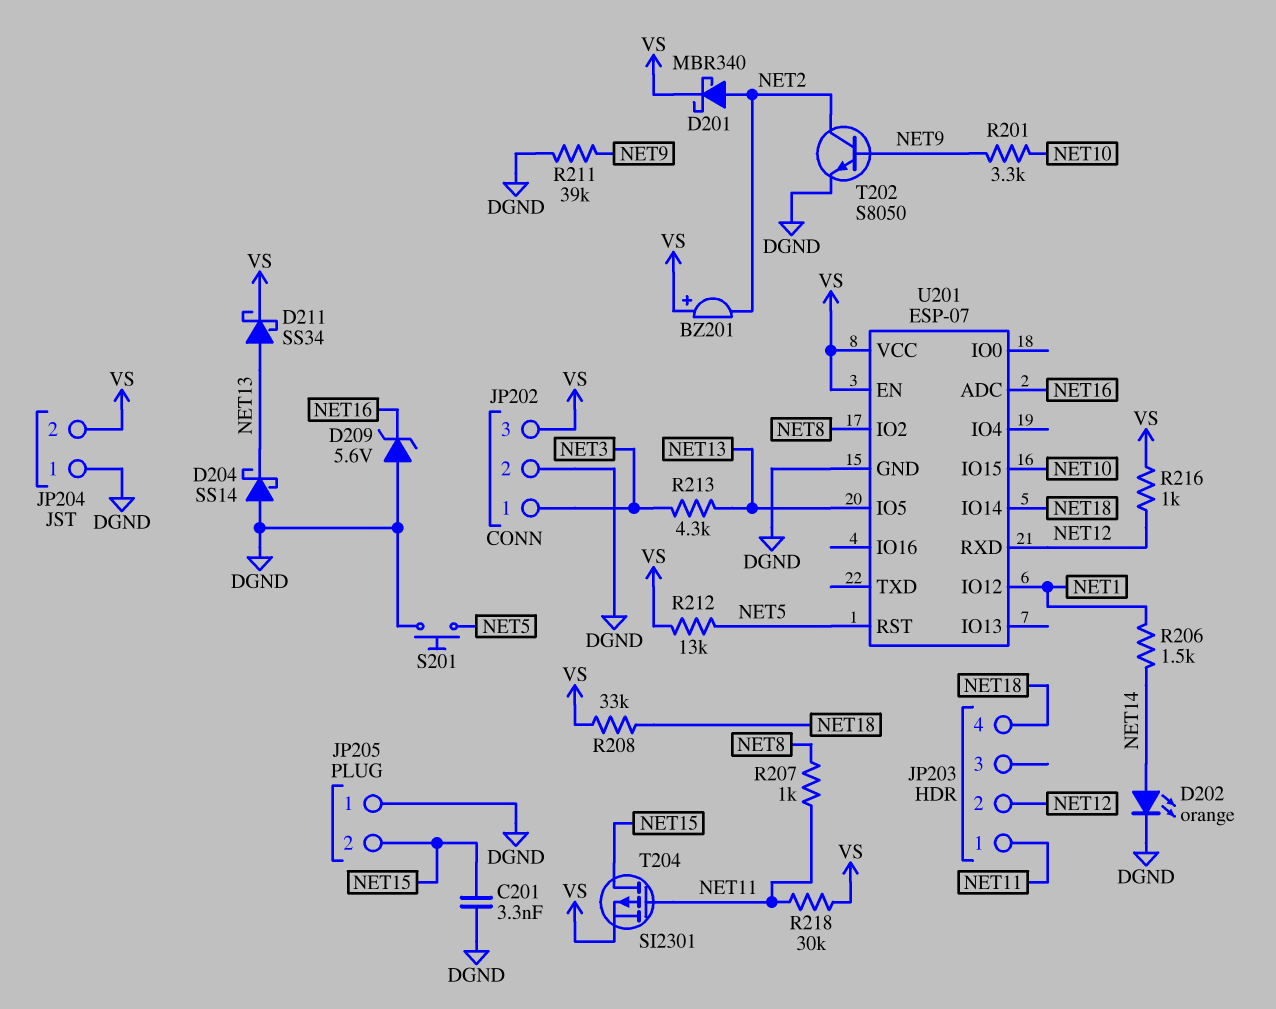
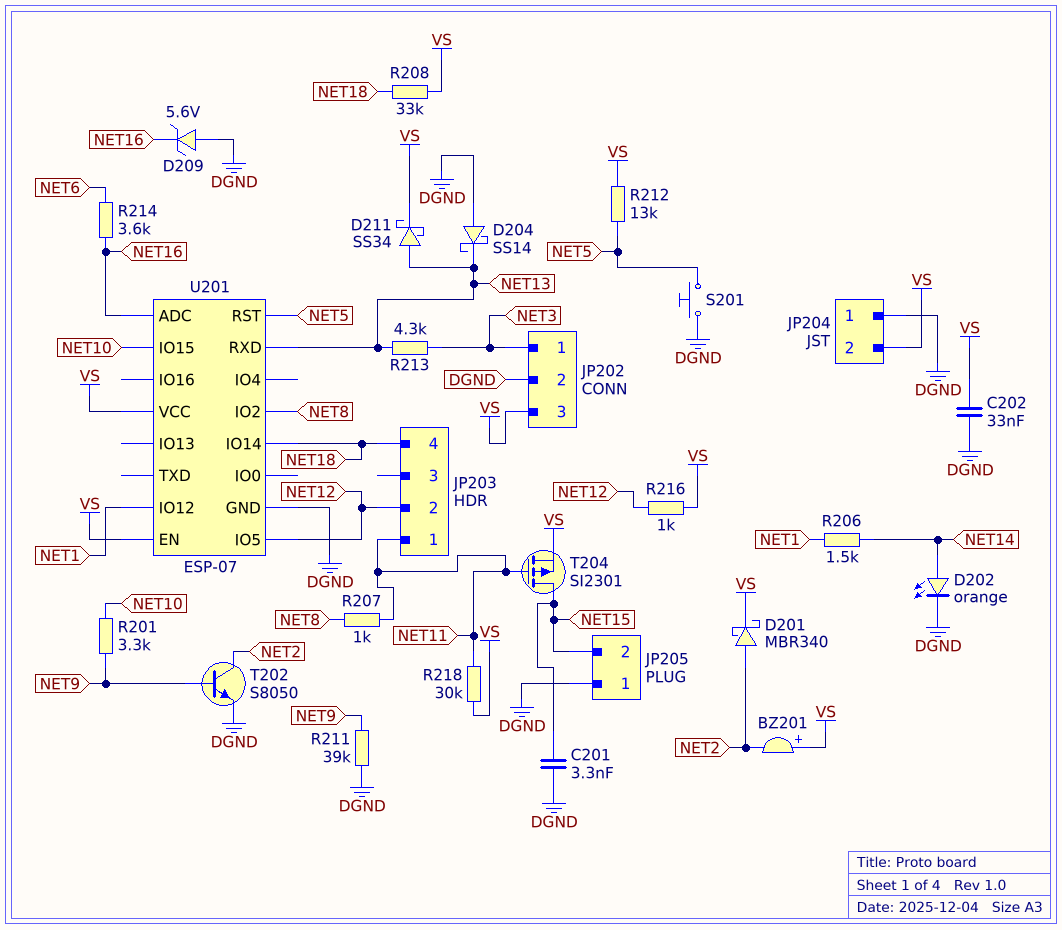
C202: none -> 33nF (DGND, VS)
R214: none -> 3.6k (NET6, NET16)
U201 pin IO5: NET13 -> NET12
U201 pin RXD: NET12 -> NET13

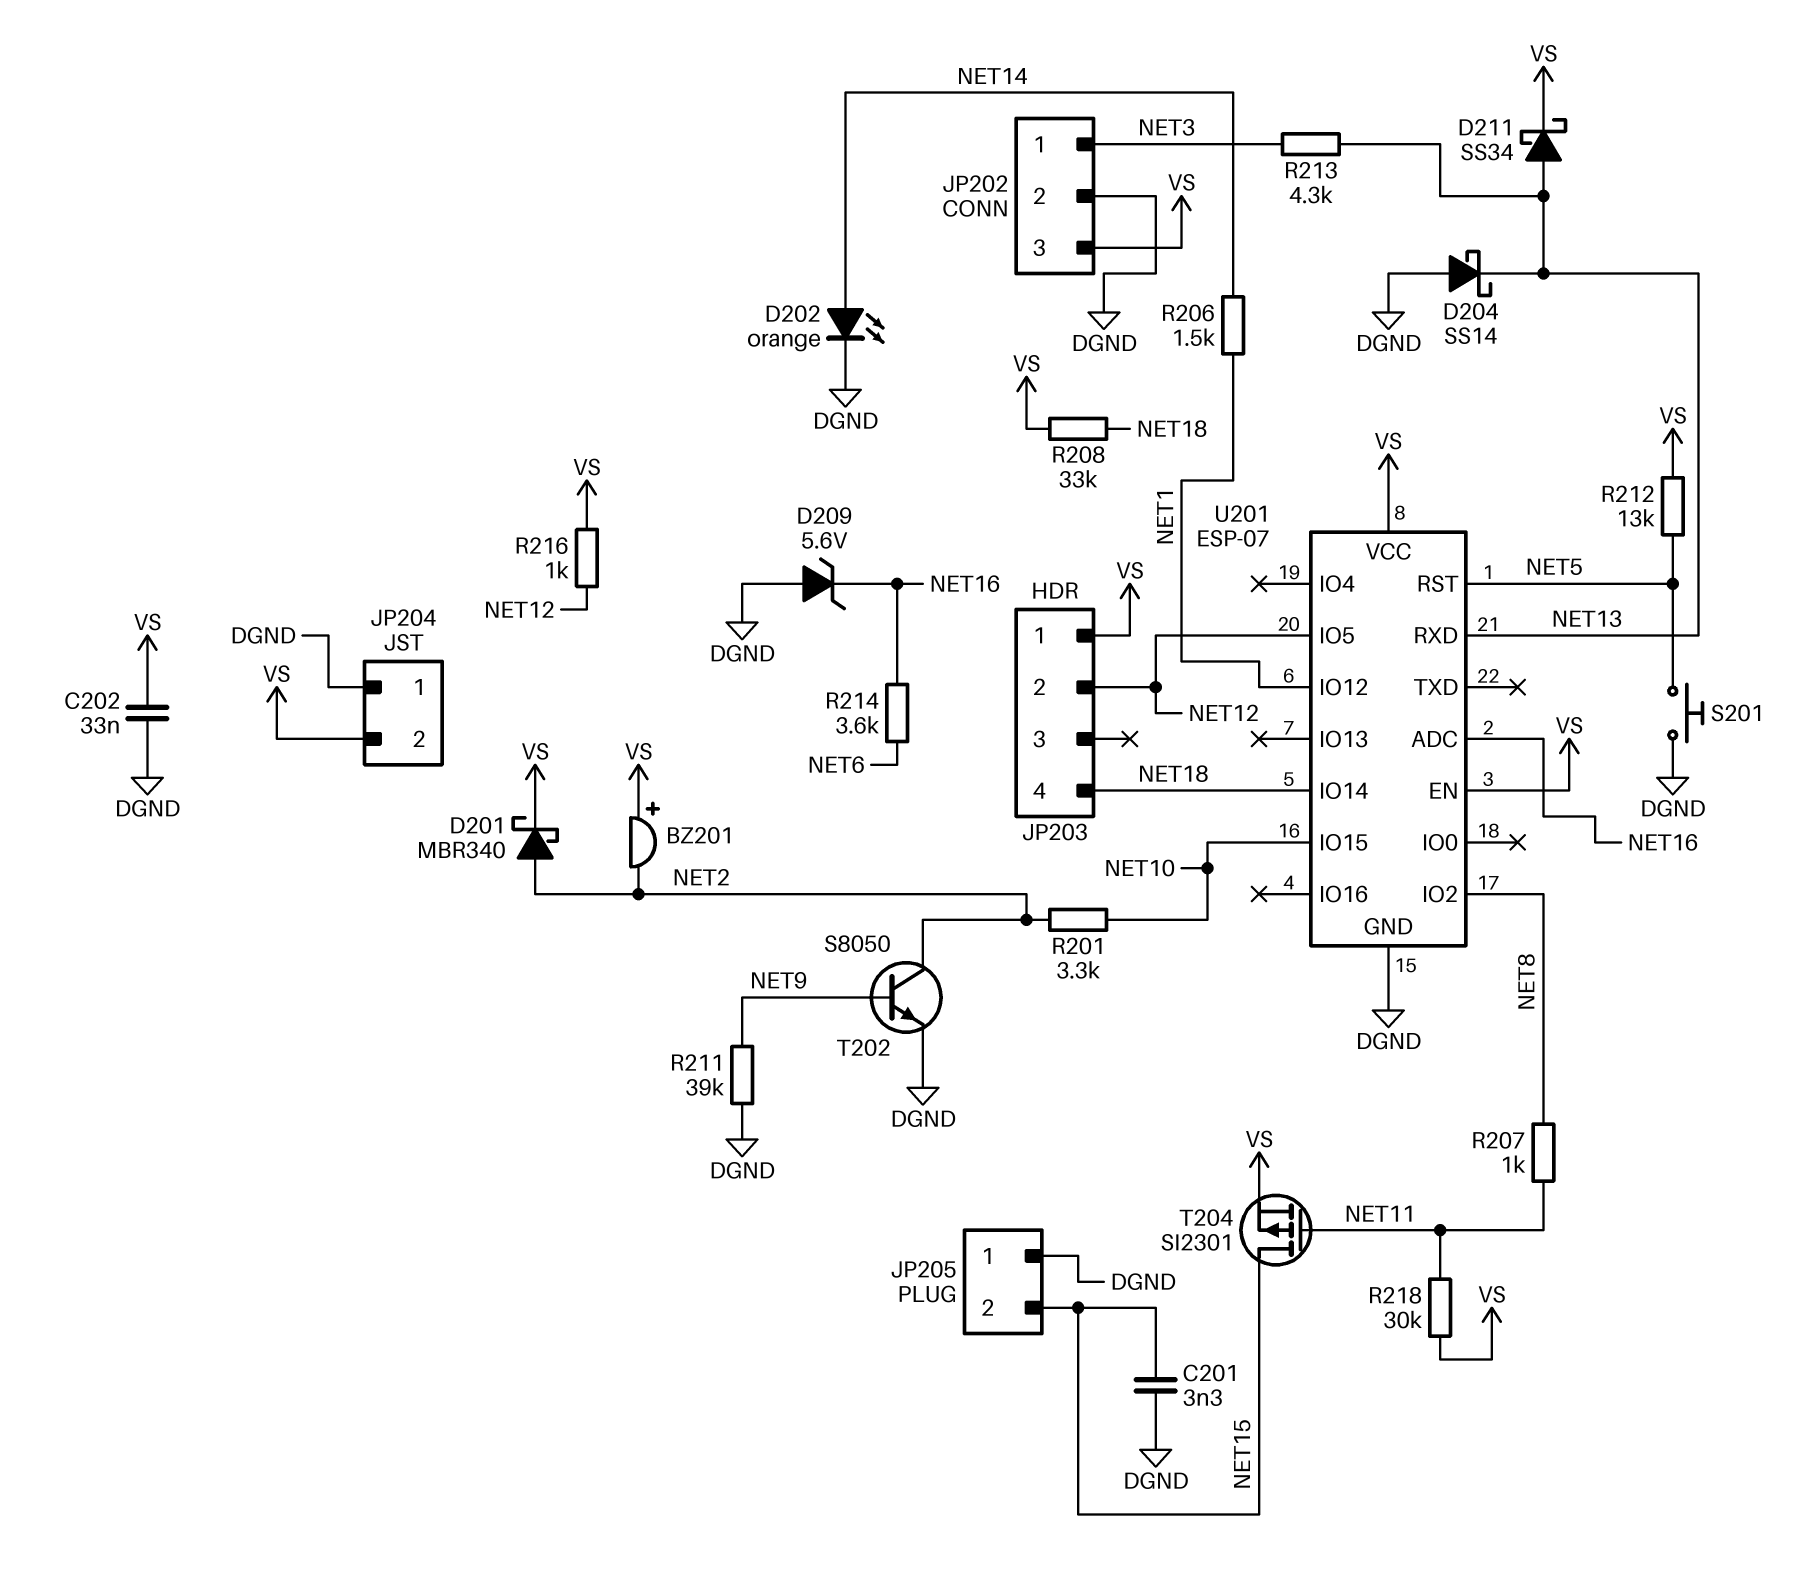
JP203 pin 1: NET11 -> VS
R201: 3.3k (NET9, NET10) -> 3.3k (NET2, NET10)

